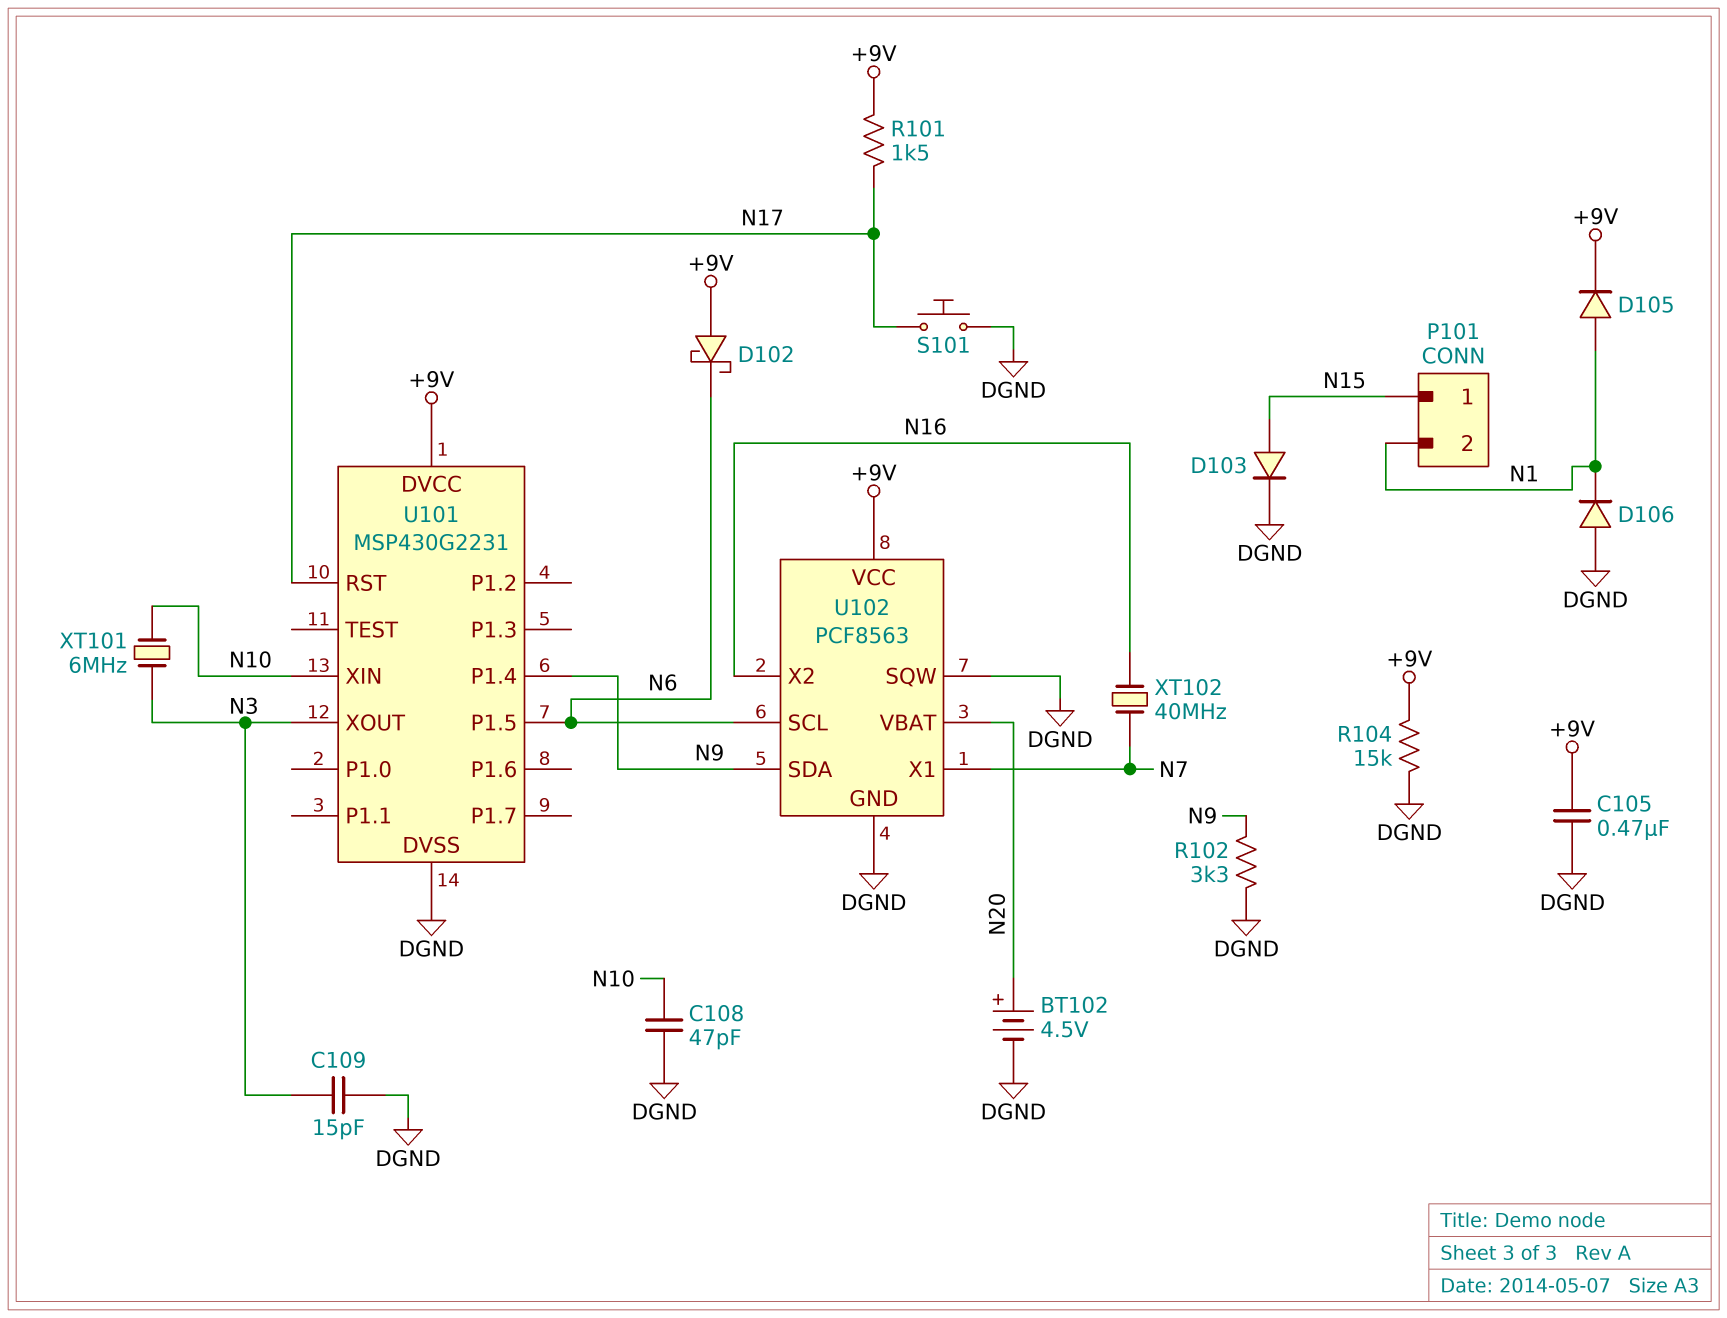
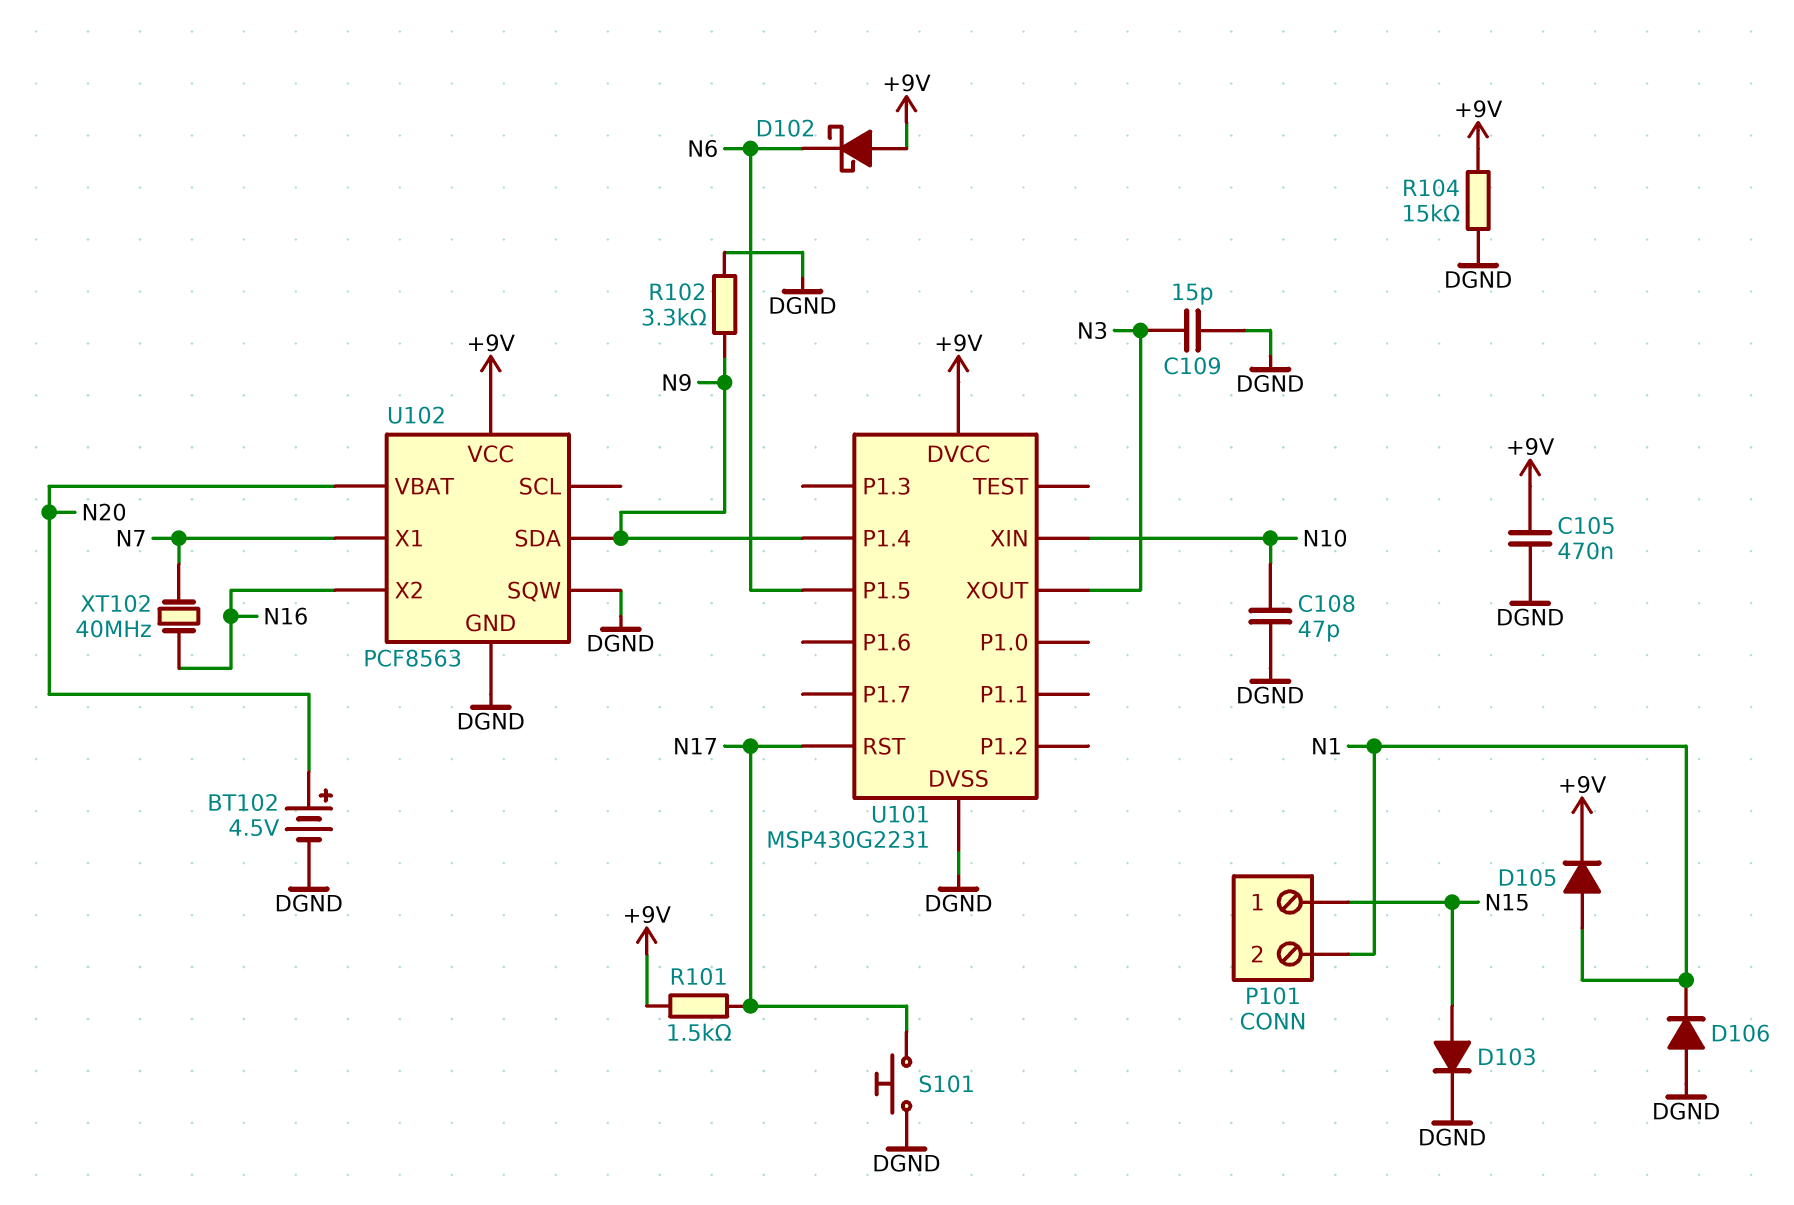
U102 pin SCL: N6 -> none
XT101: 6MHz (N3, N10) -> none

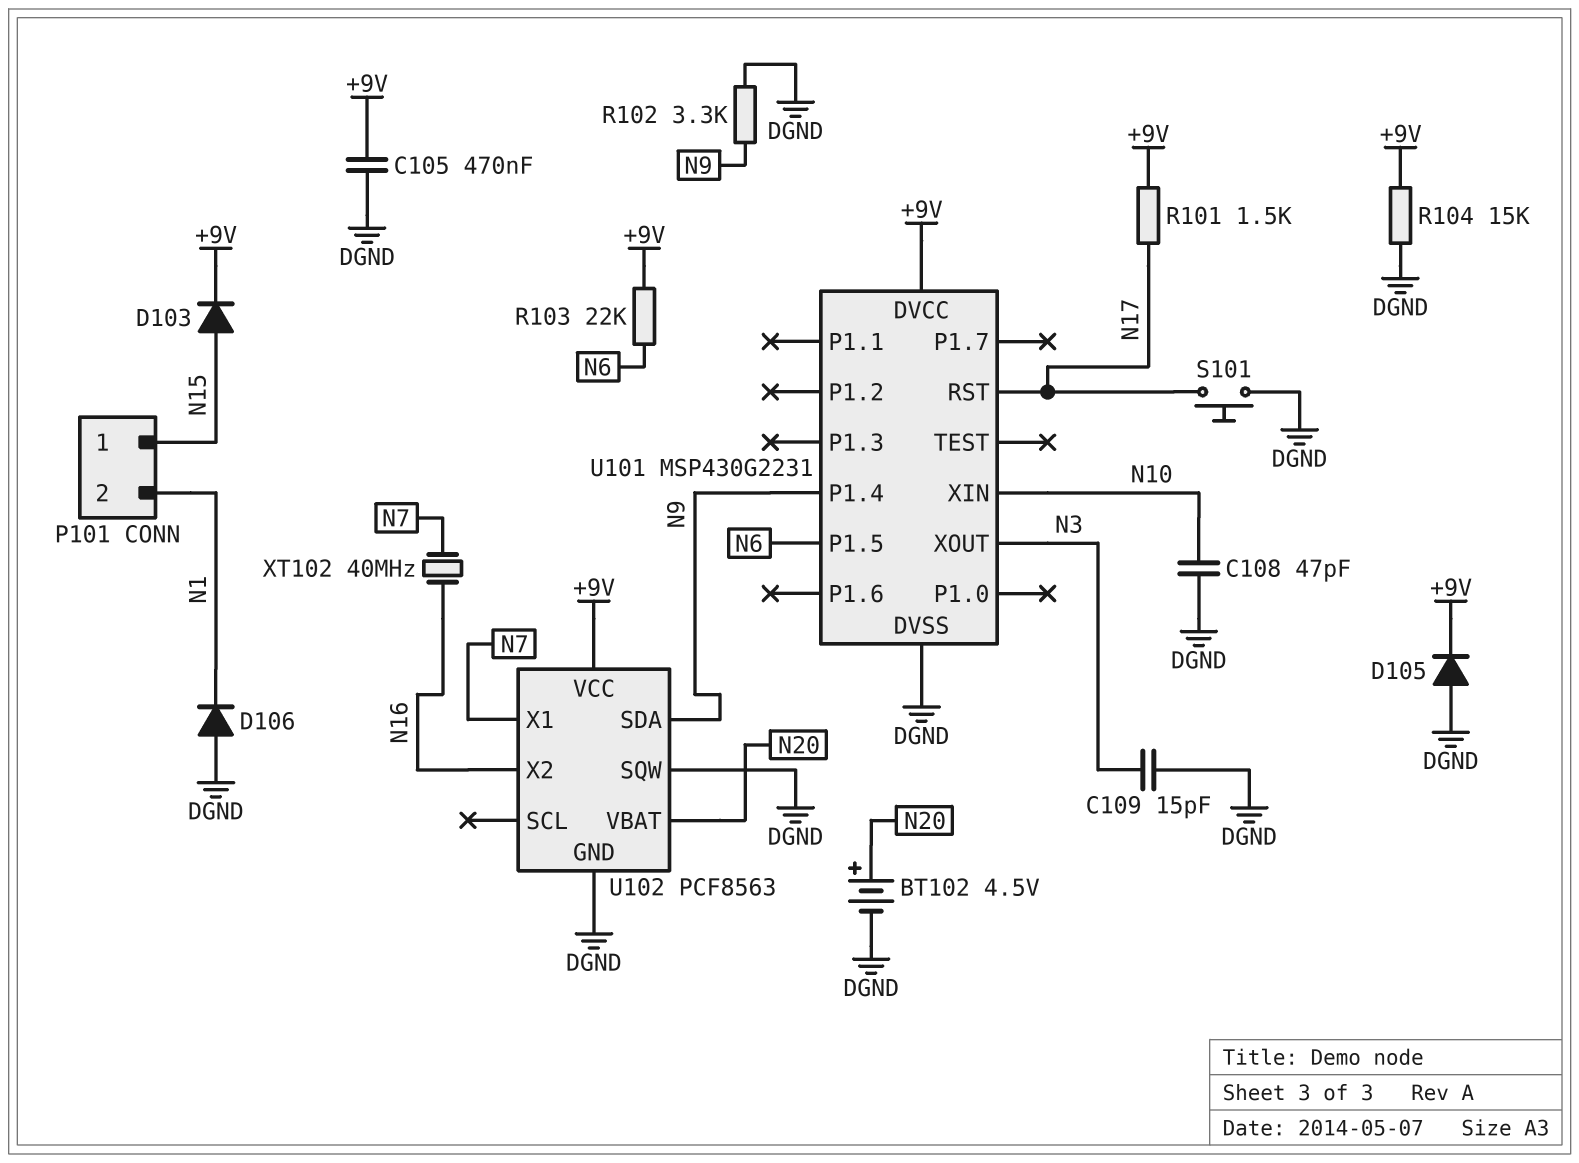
D102: schottky (A +9V, K N6) -> none
D103: diode (A N15, K DGND) -> diode (A N15, K +9V)
D105: diode (A N1, K +9V) -> diode (A DGND, K +9V)
R103: none -> 22k (+9V, N6)

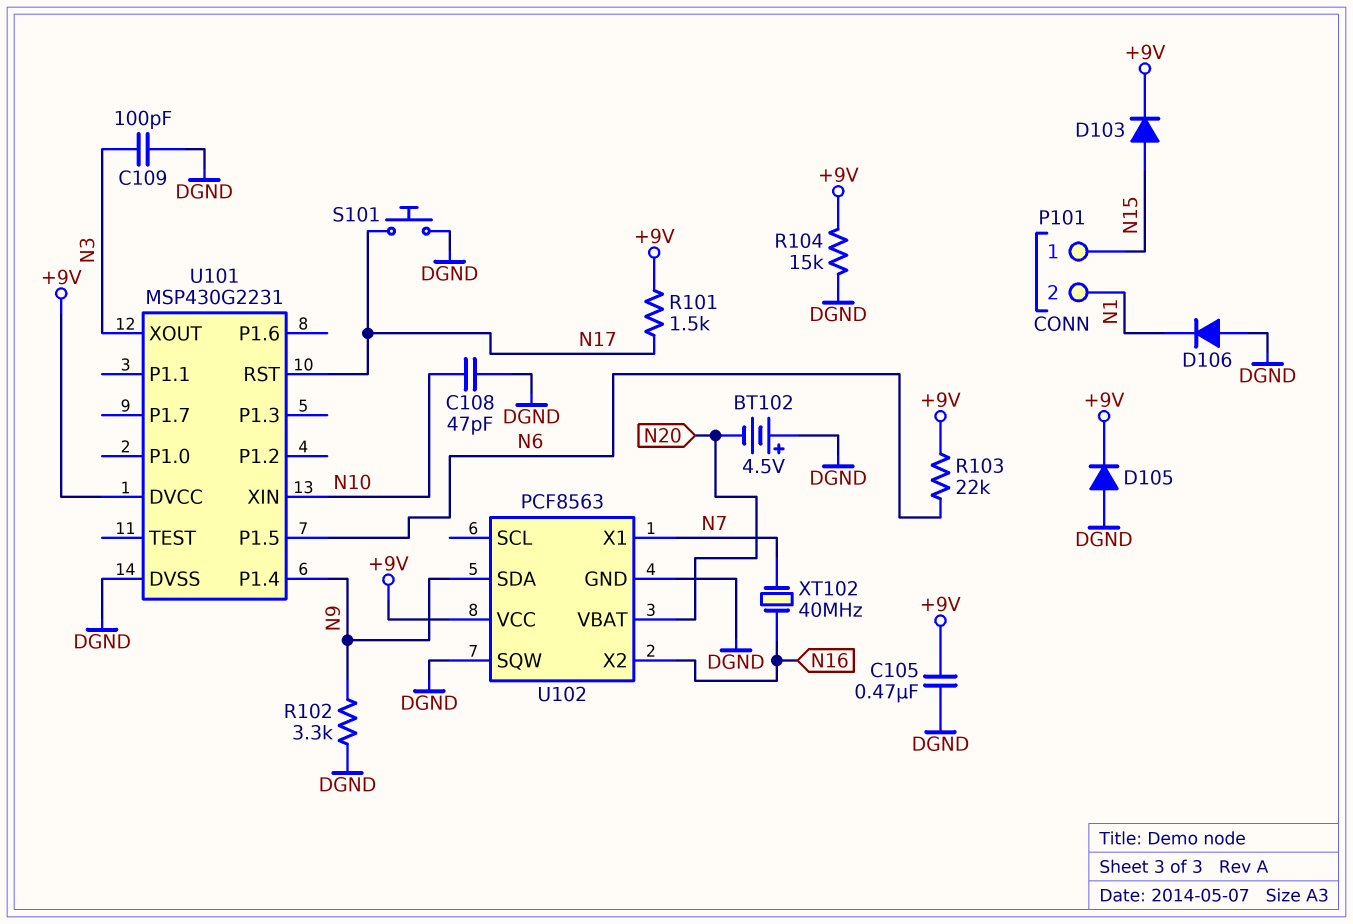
BT102: 4.5V (plus N20, minus DGND) -> 4.5V (plus DGND, minus N20)
C109: 15pF (DGND, N3) -> 100pF (DGND, N3)

